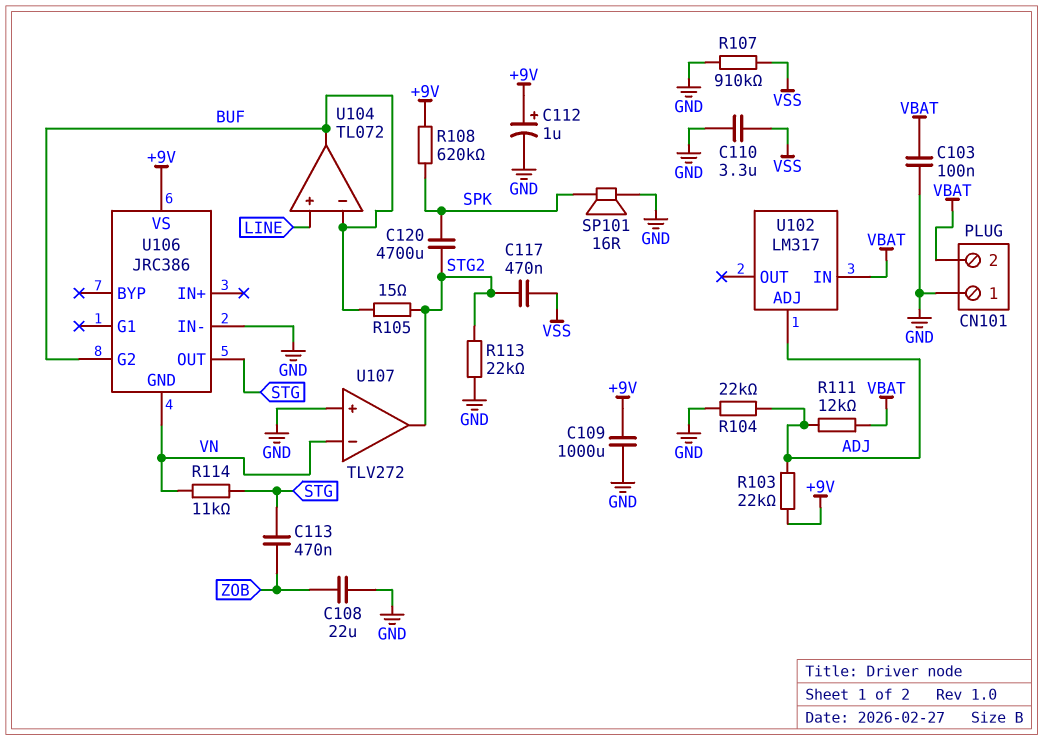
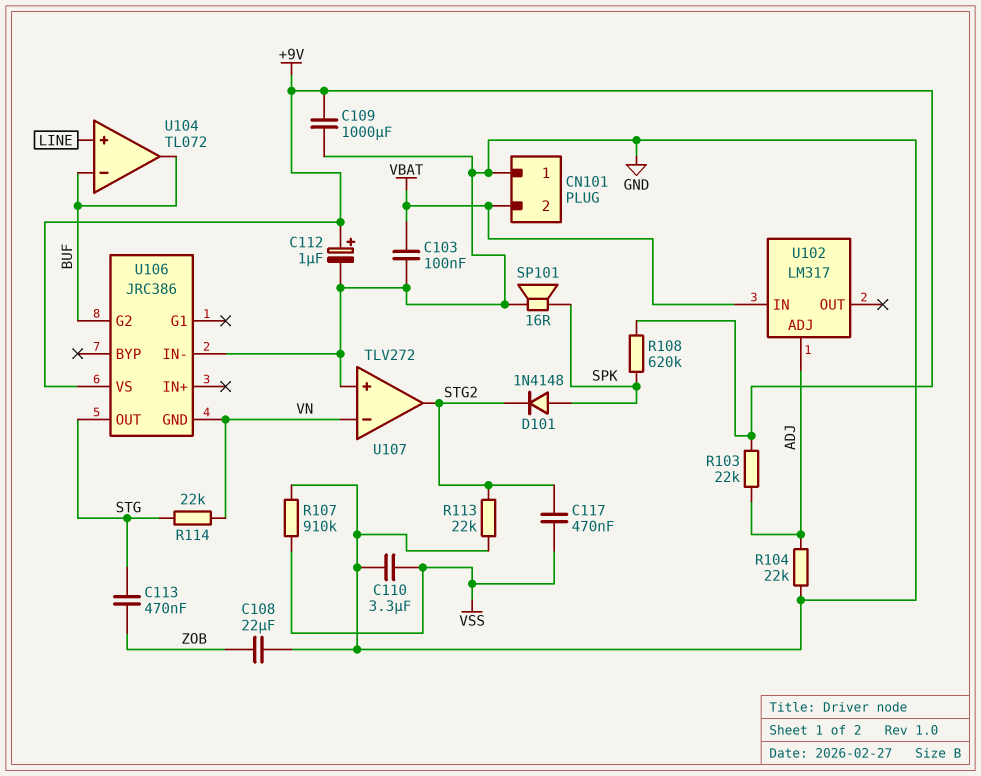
C120: 4700uF (SPK, STG2) -> none
D101: none -> diode 1N4148 (A SPK, K STG2)
R105: 15 (BUF, STG2) -> none
R111: 12k (ADJ, VBAT) -> none
R114: 11k (STG, VN) -> 22k (STG, VN)

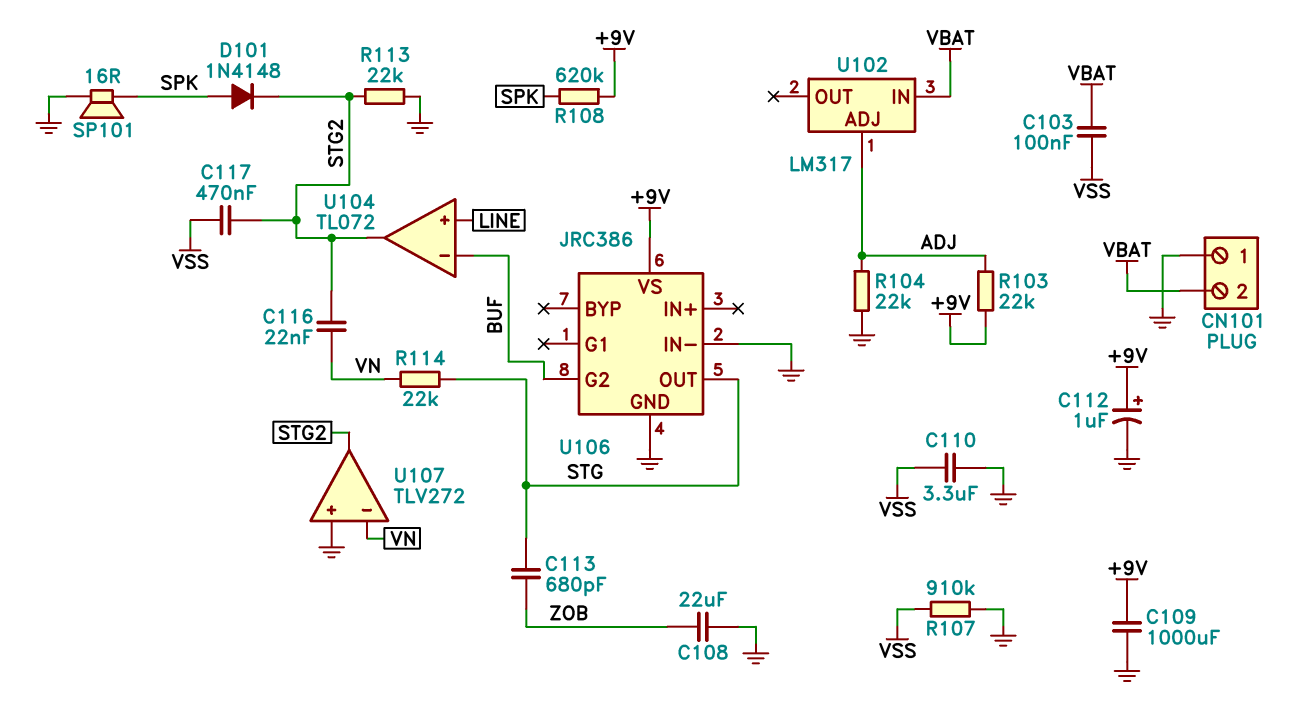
C103: 100nF (GND, VBAT) -> 100nF (VBAT, VSS)
C113: 470nF (STG, ZOB) -> 680pF (STG, ZOB)
C116: none -> 22nF (STG2, VN)
U104 pin out: BUF -> STG2
U106 pin GND: VN -> GND

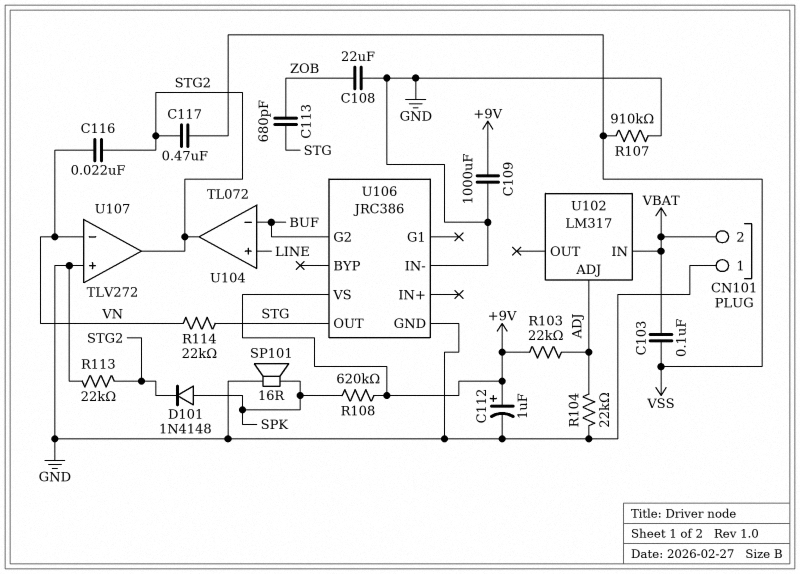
C110: 3.3uF (GND, VSS) -> none

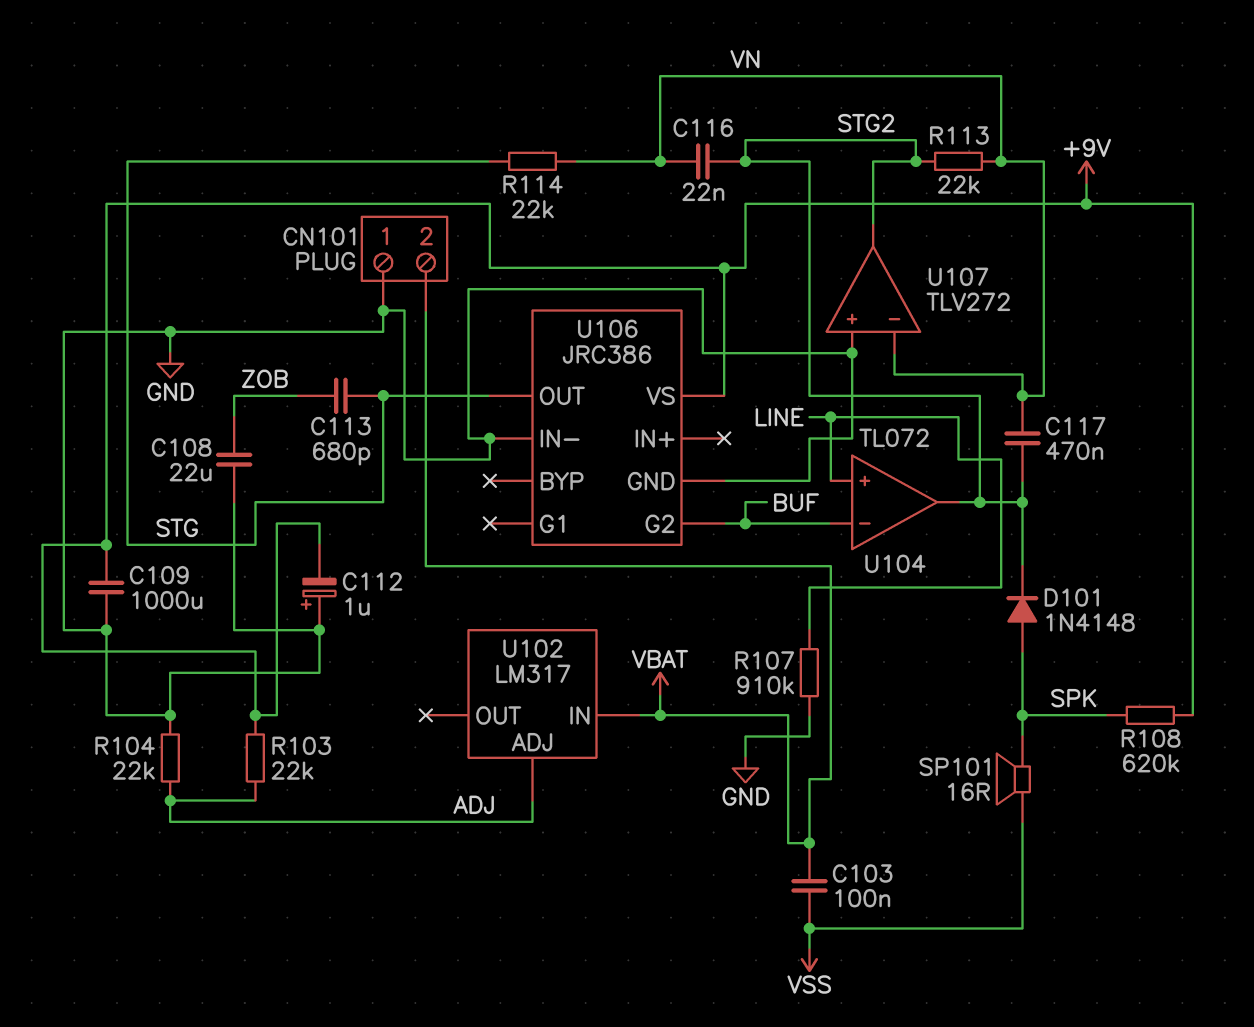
C112: 1uF (plus +9V, minus GND) -> 1uF (plus GND, minus +9V)
C117: 470nF (STG2, VSS) -> 470nF (STG2, VN)
R107: 910k (GND, VSS) -> 910k (GND, LINE)
R113: 22k (GND, STG2) -> 22k (STG2, VN)
SP101: speaker 16R (GND, SPK) -> speaker 16R (SPK, VSS)

